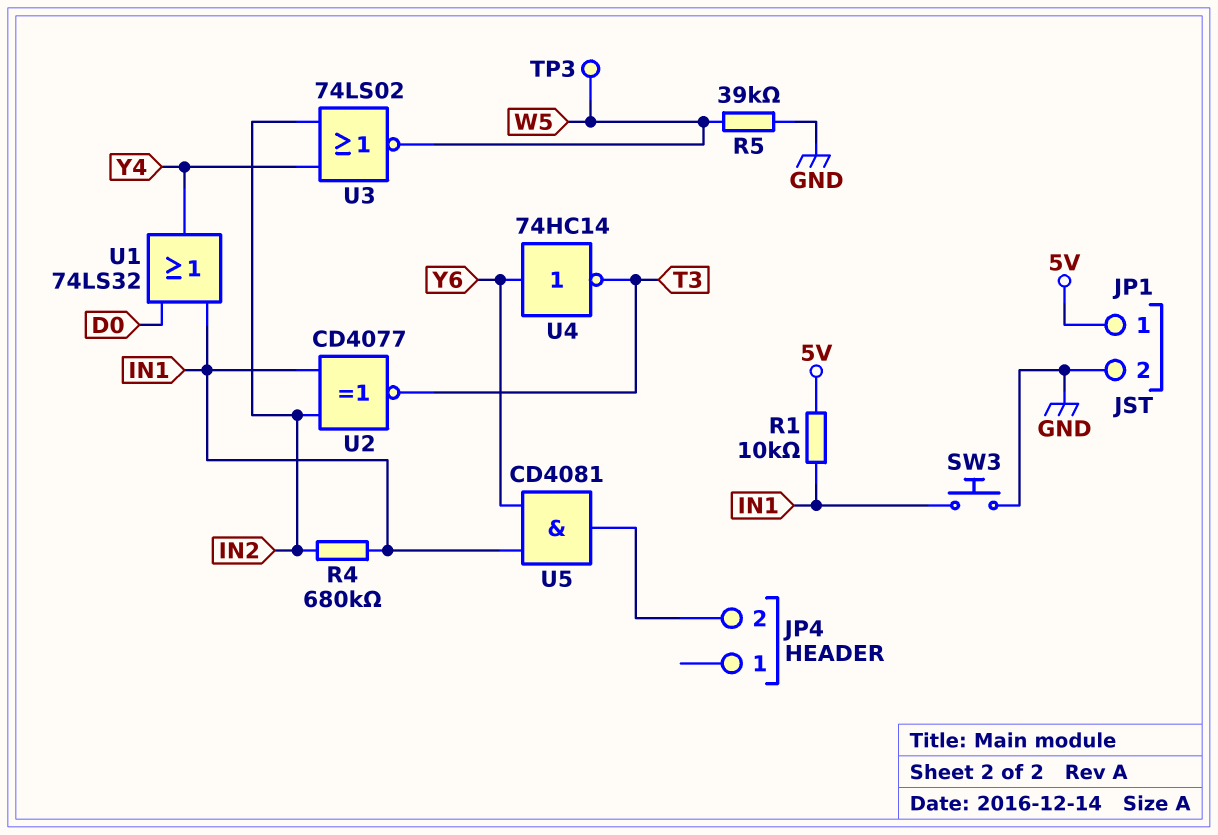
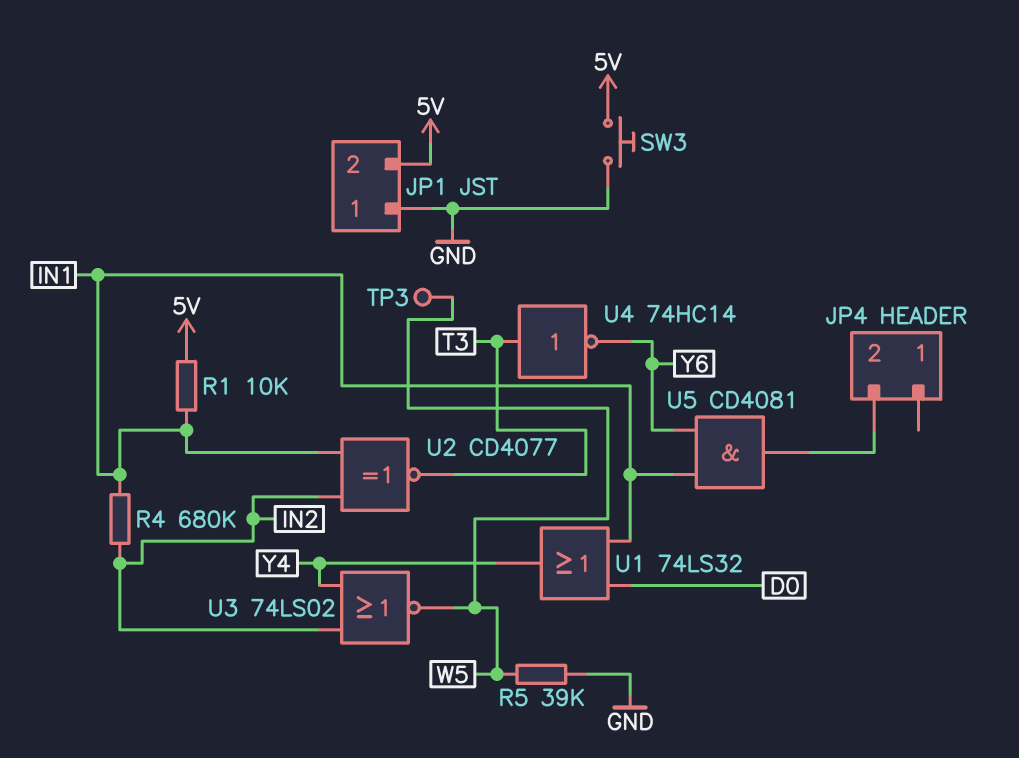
JP1 pin 1: 5V -> GND
JP1 pin 2: GND -> 5V
SW3: button (GND, IN1) -> button (5V, GND)
U4: NOT 74HC14 (in Y6, out T3) -> NOT 74HC14 (in T3, out Y6)

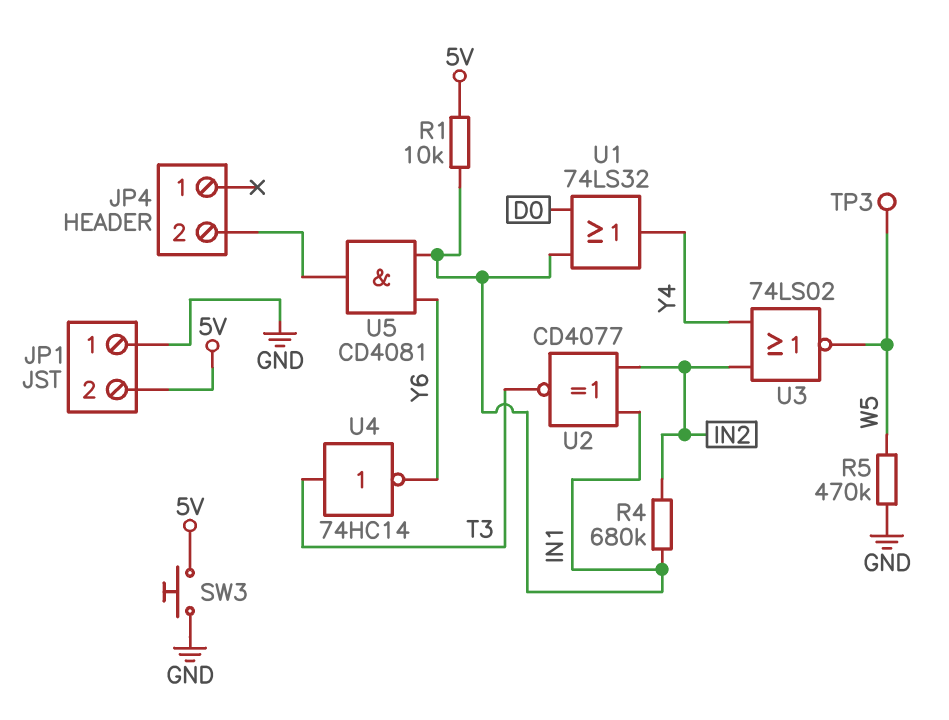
R5: 39k (GND, W5) -> 470k (GND, W5)

